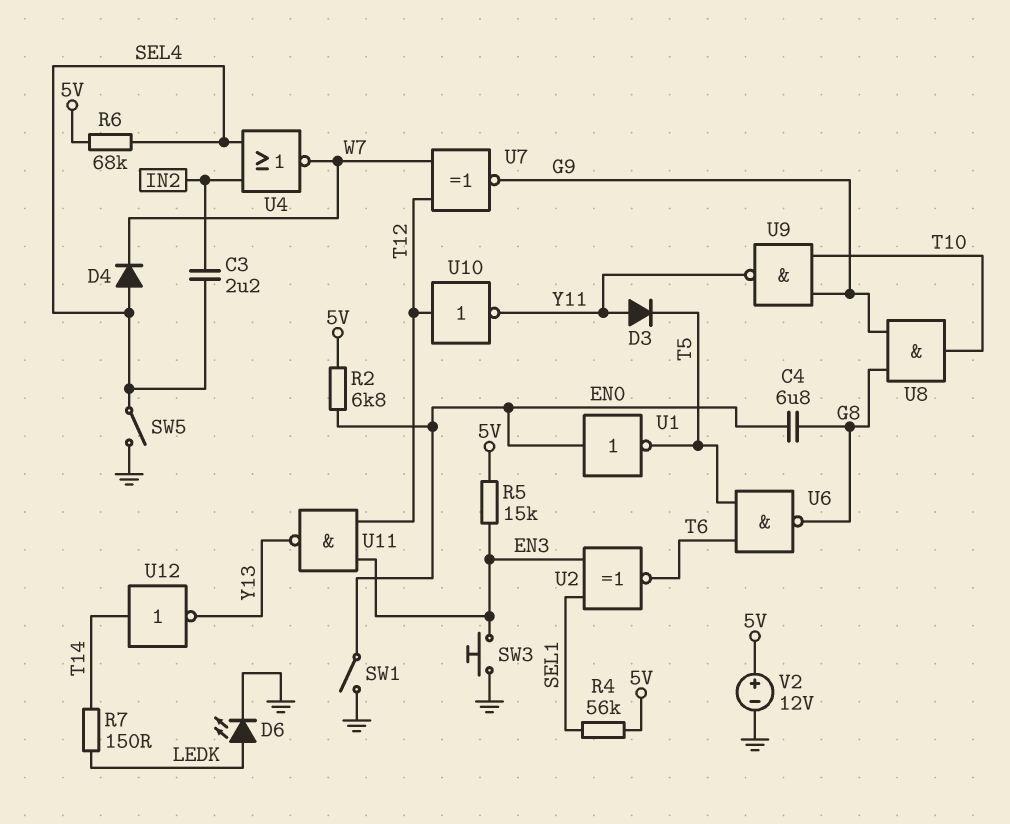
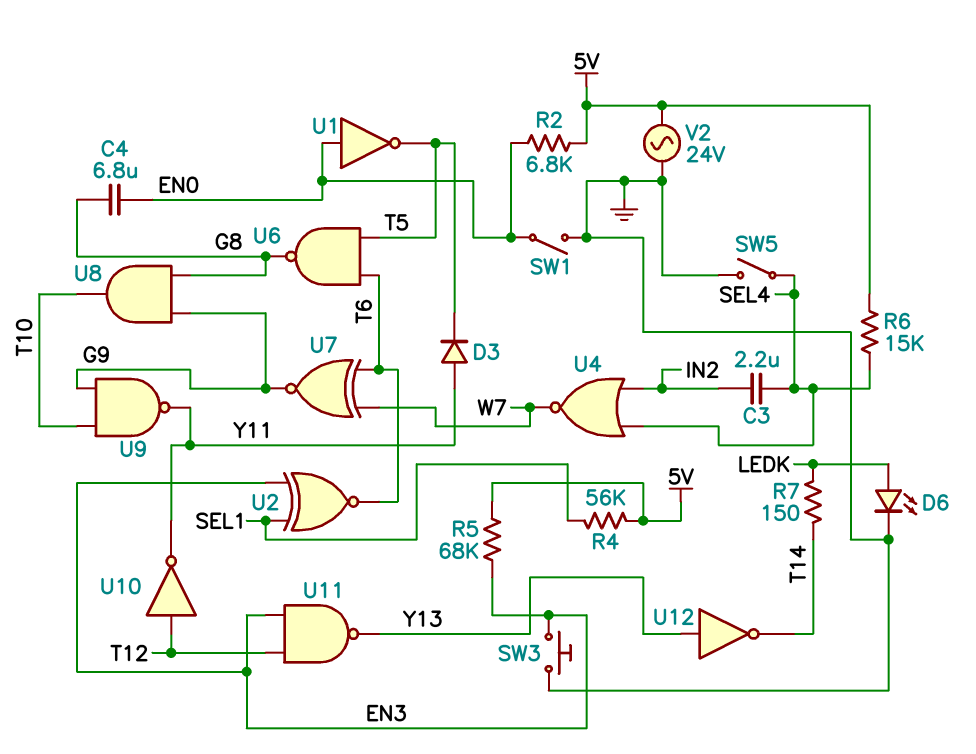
D4: diode (A SEL4, K W7) -> none
R5: 15k (5V, EN3) -> 68k (5V, EN3)
R6: 68k (5V, SEL4) -> 15k (5V, SEL4)
U7: XNOR (in T12, in W7, out G9) -> XNOR (in T6, in W7, out G9)
U12: NOT (in T14, out Y13) -> NOT (in Y13, out T14)
V2: 12V (plus 5V, minus GND) -> AC 24V (5V, GND)

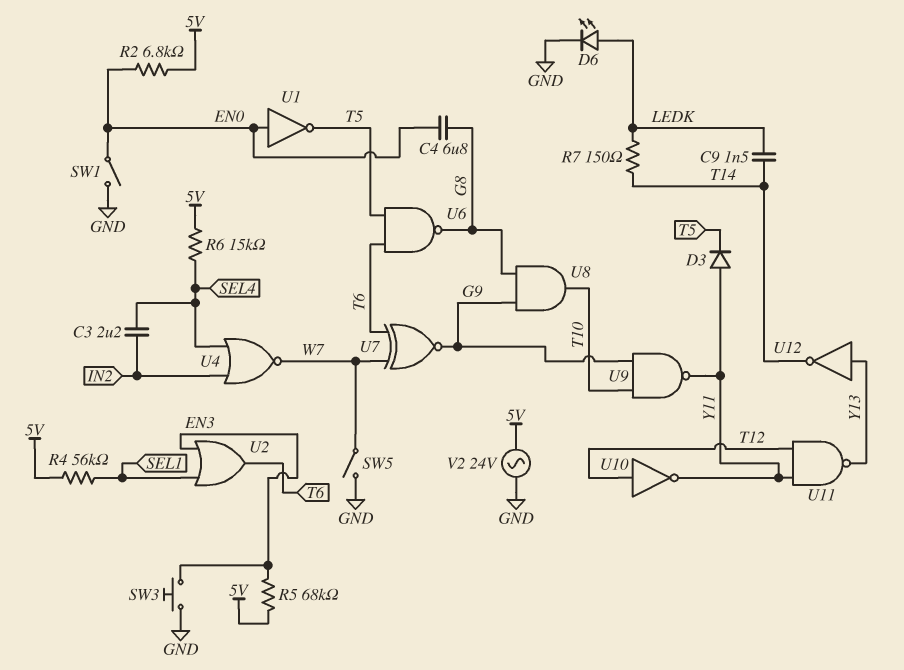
C9: none -> 1.5nF (LEDK, T14)
SW5: switch (GND, SEL4) -> switch (GND, W7)
U2: XNOR (in EN3, in SEL1, out T6) -> OR (in EN3, in SEL1, out T6)
U11: NAND (in EN3, in T12, out Y13) -> NAND (in T12, in Y11, out Y13)

